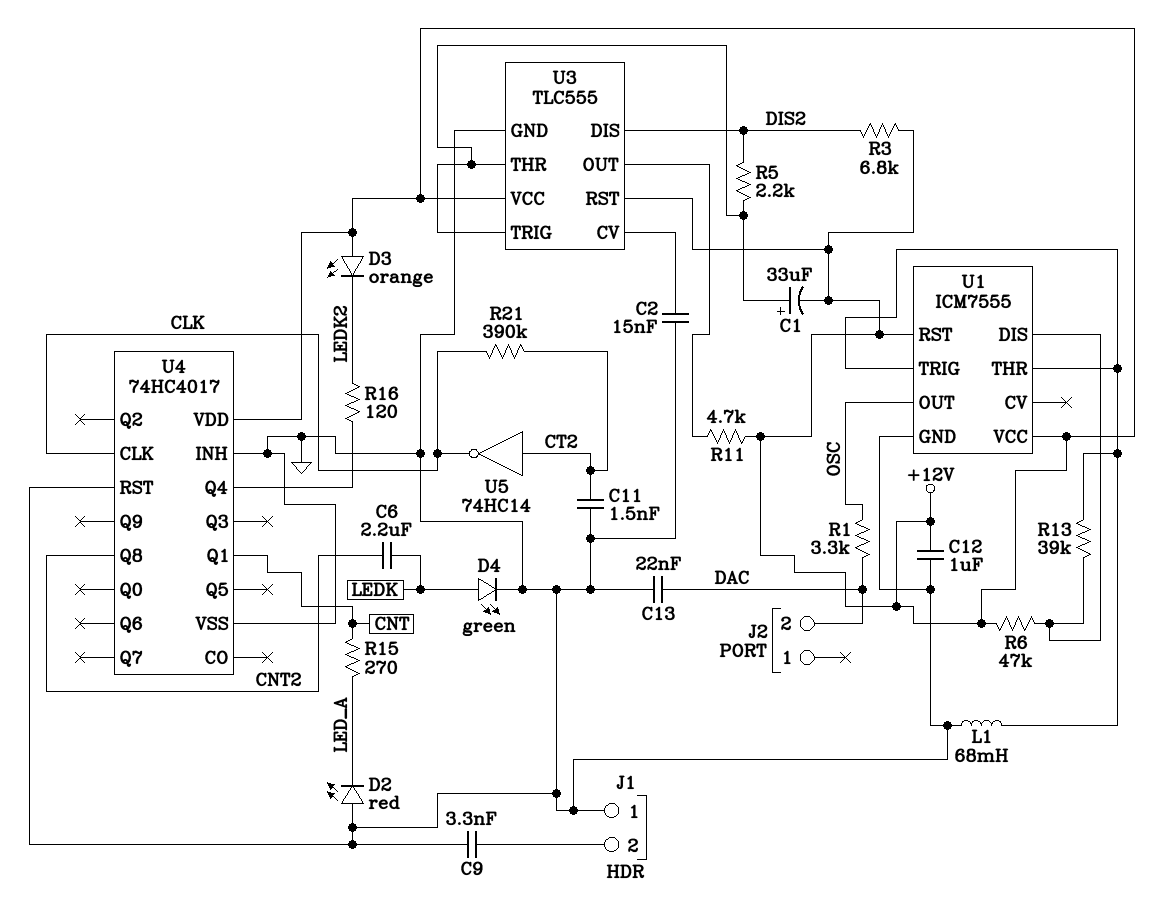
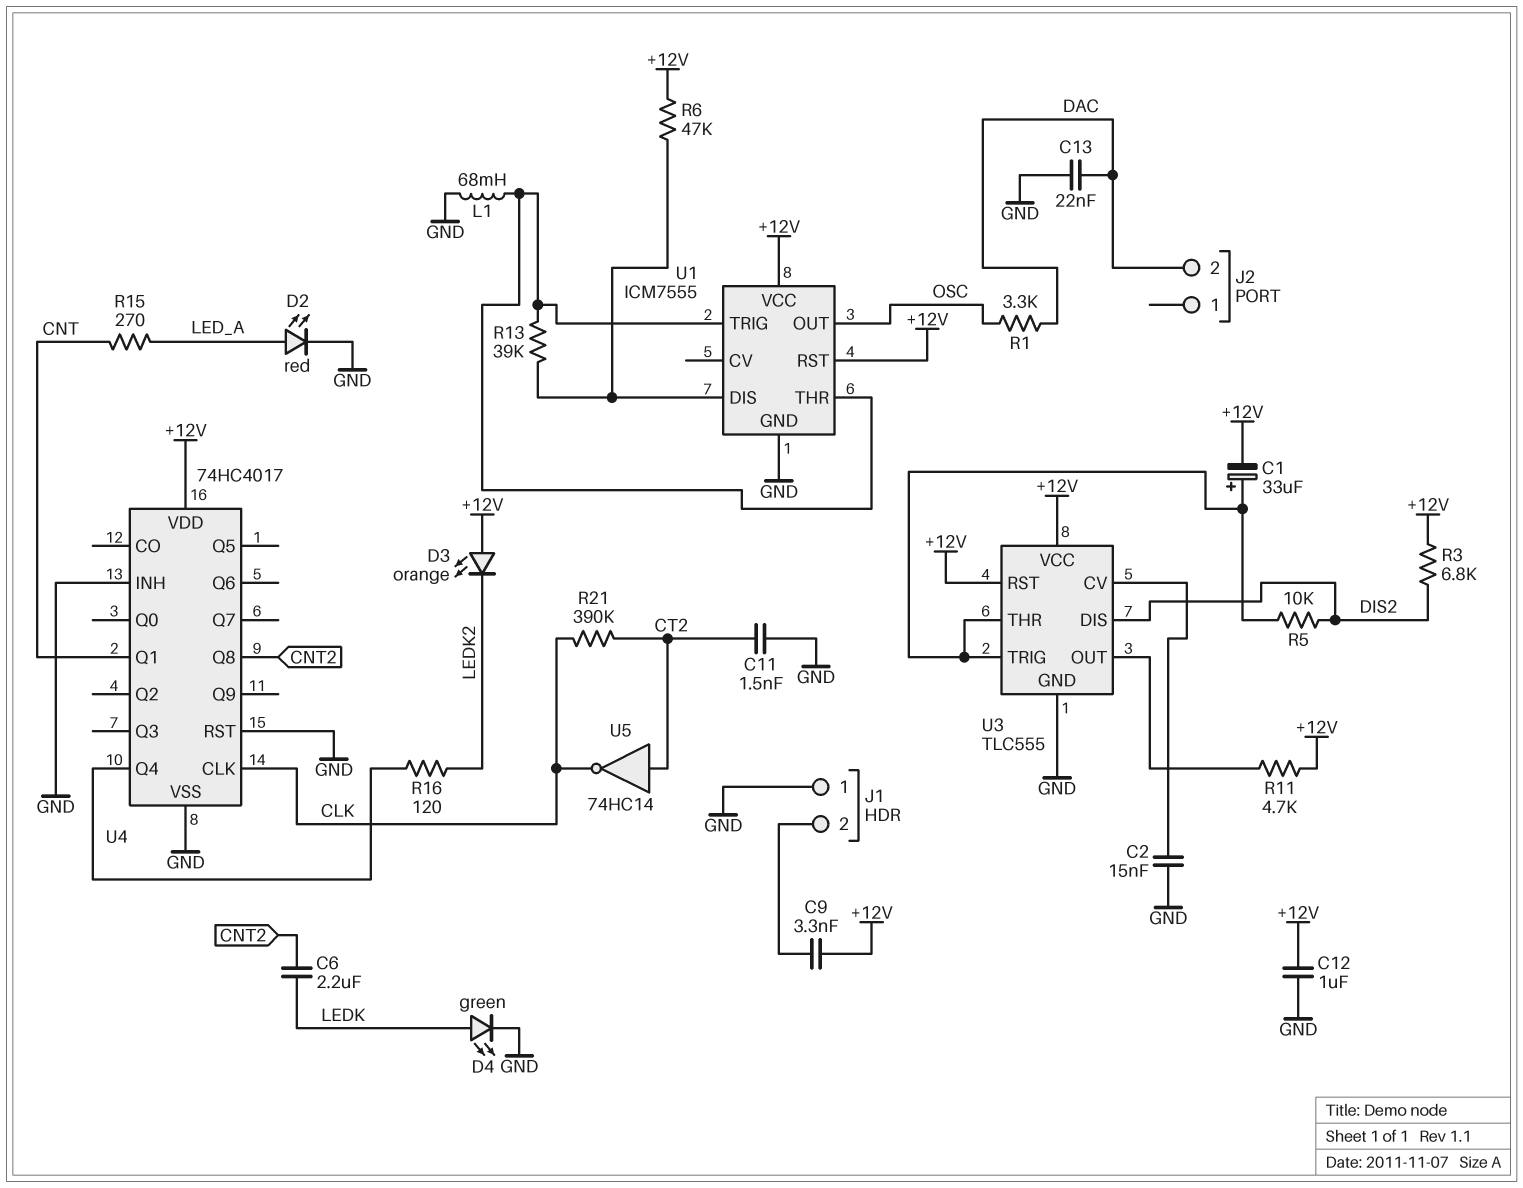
C9: 3.3nF (GND, J1/2) -> 3.3nF (+12V, J1/2)
D2: LED red (A GND, K LED_A) -> LED red (A LED_A, K GND)
R5: 2.2k (DIS2, U3/THR) -> 10k (DIS2, U3/THR)

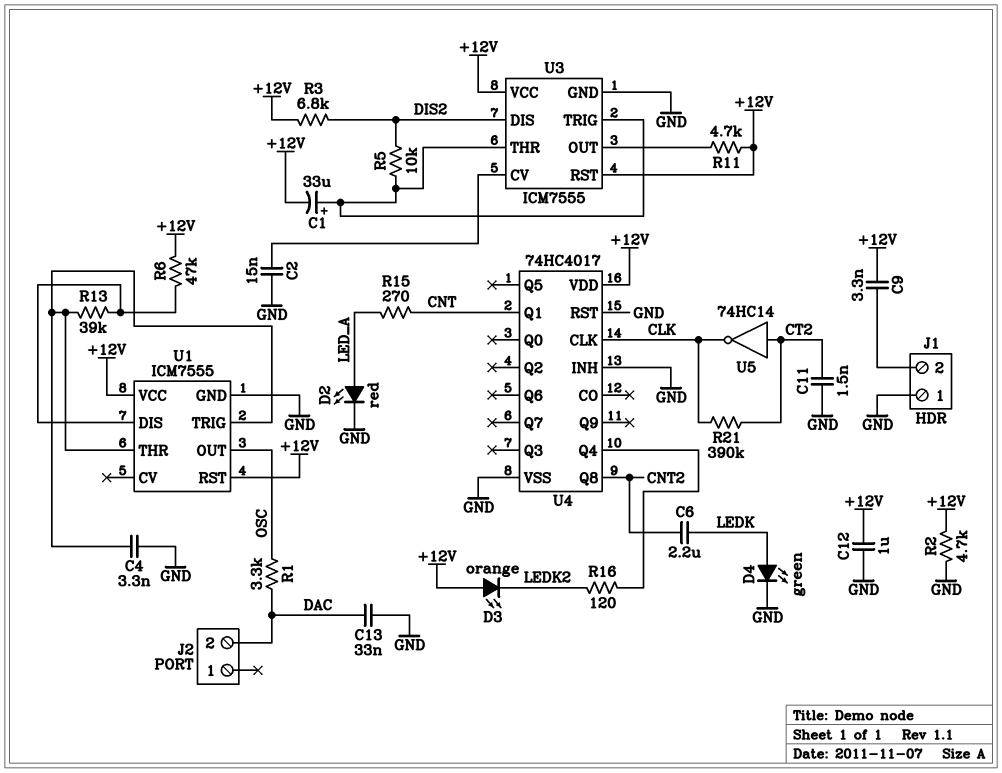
C4: none -> 3.3nF (GND, U1/THR)
C13: 22nF (DAC, GND) -> 33nF (DAC, GND)
L1: 68mH (GND, U1/THR) -> none
R2: none -> 4.7k (+12V, GND)
U3: TLC555 -> ICM7555

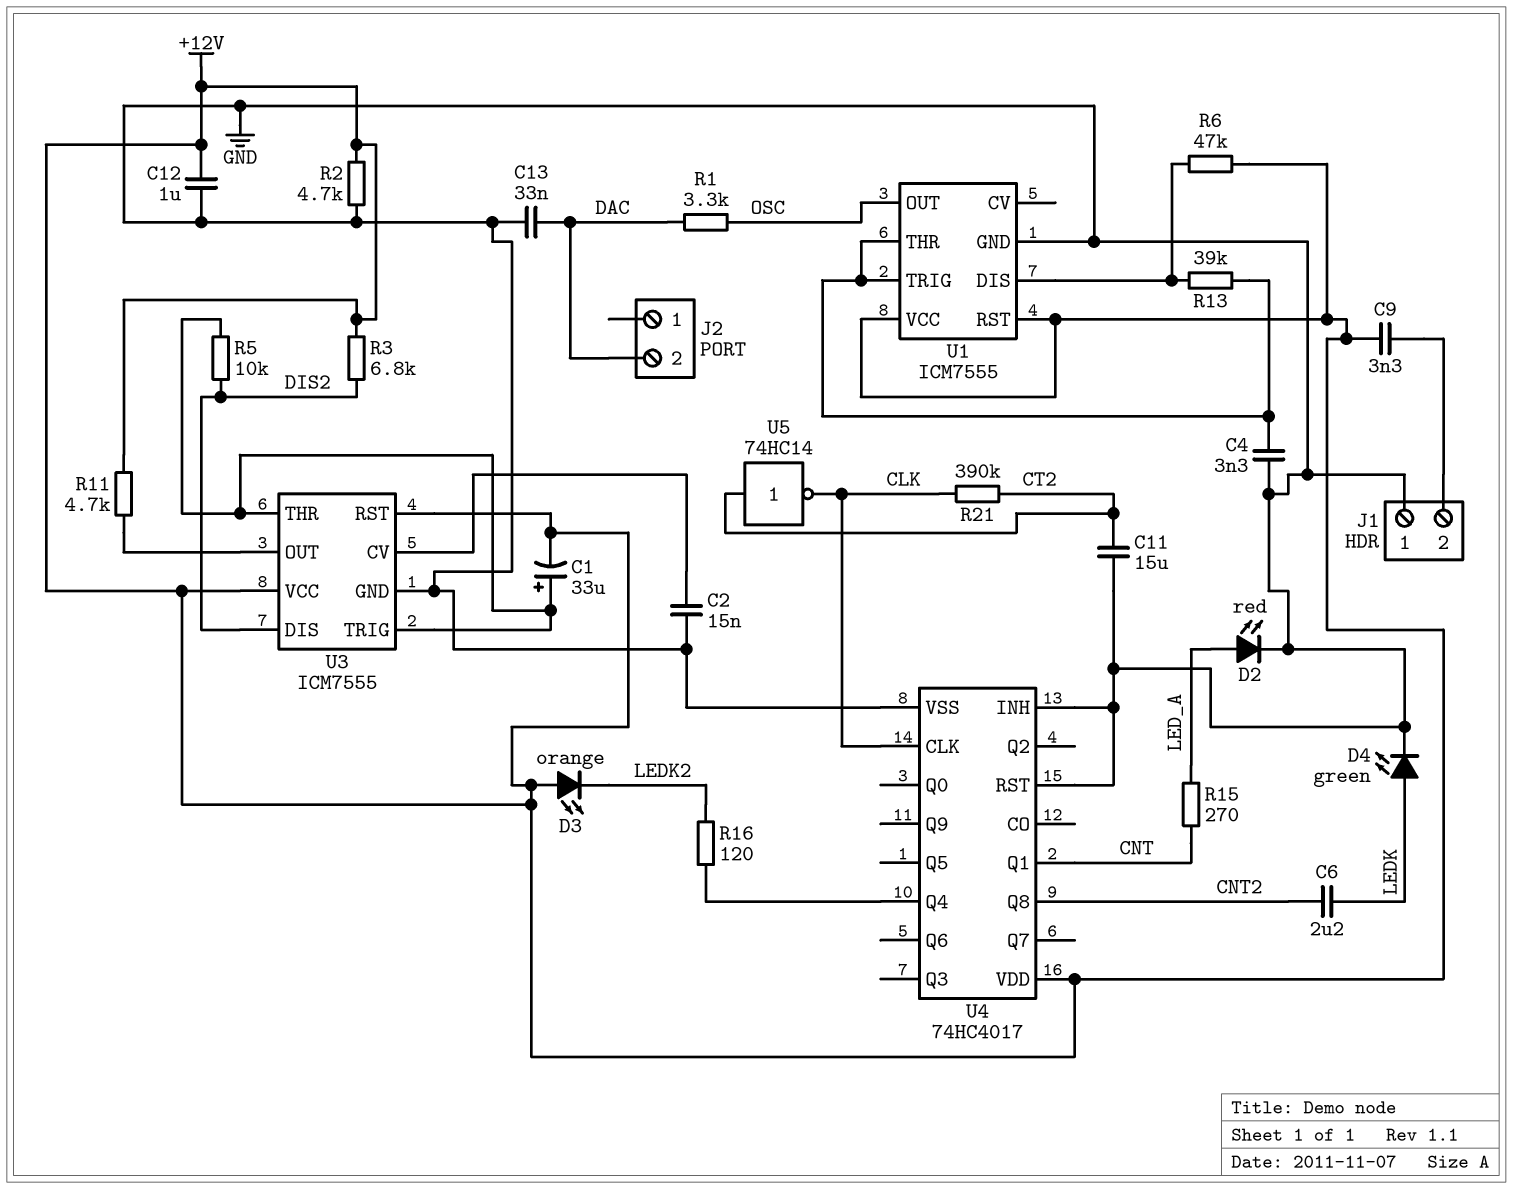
C11: 1.5nF (CT2, GND) -> 15uF (CT2, GND)

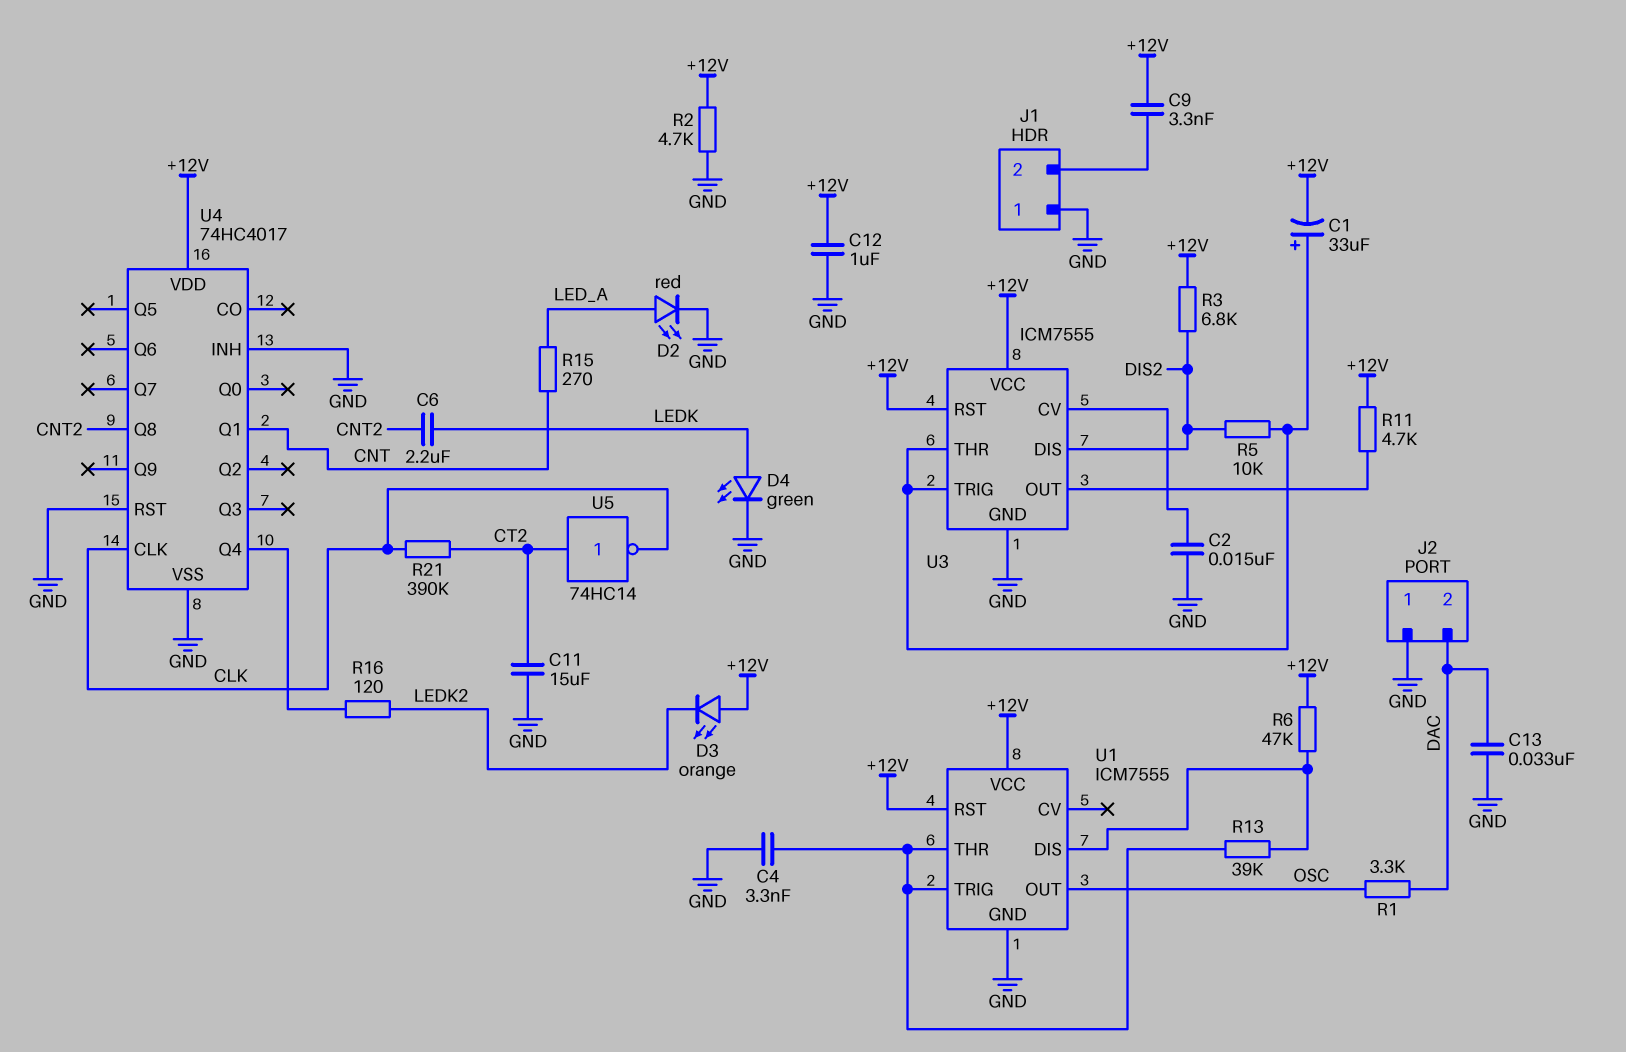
J2 pin 1: none -> GND

